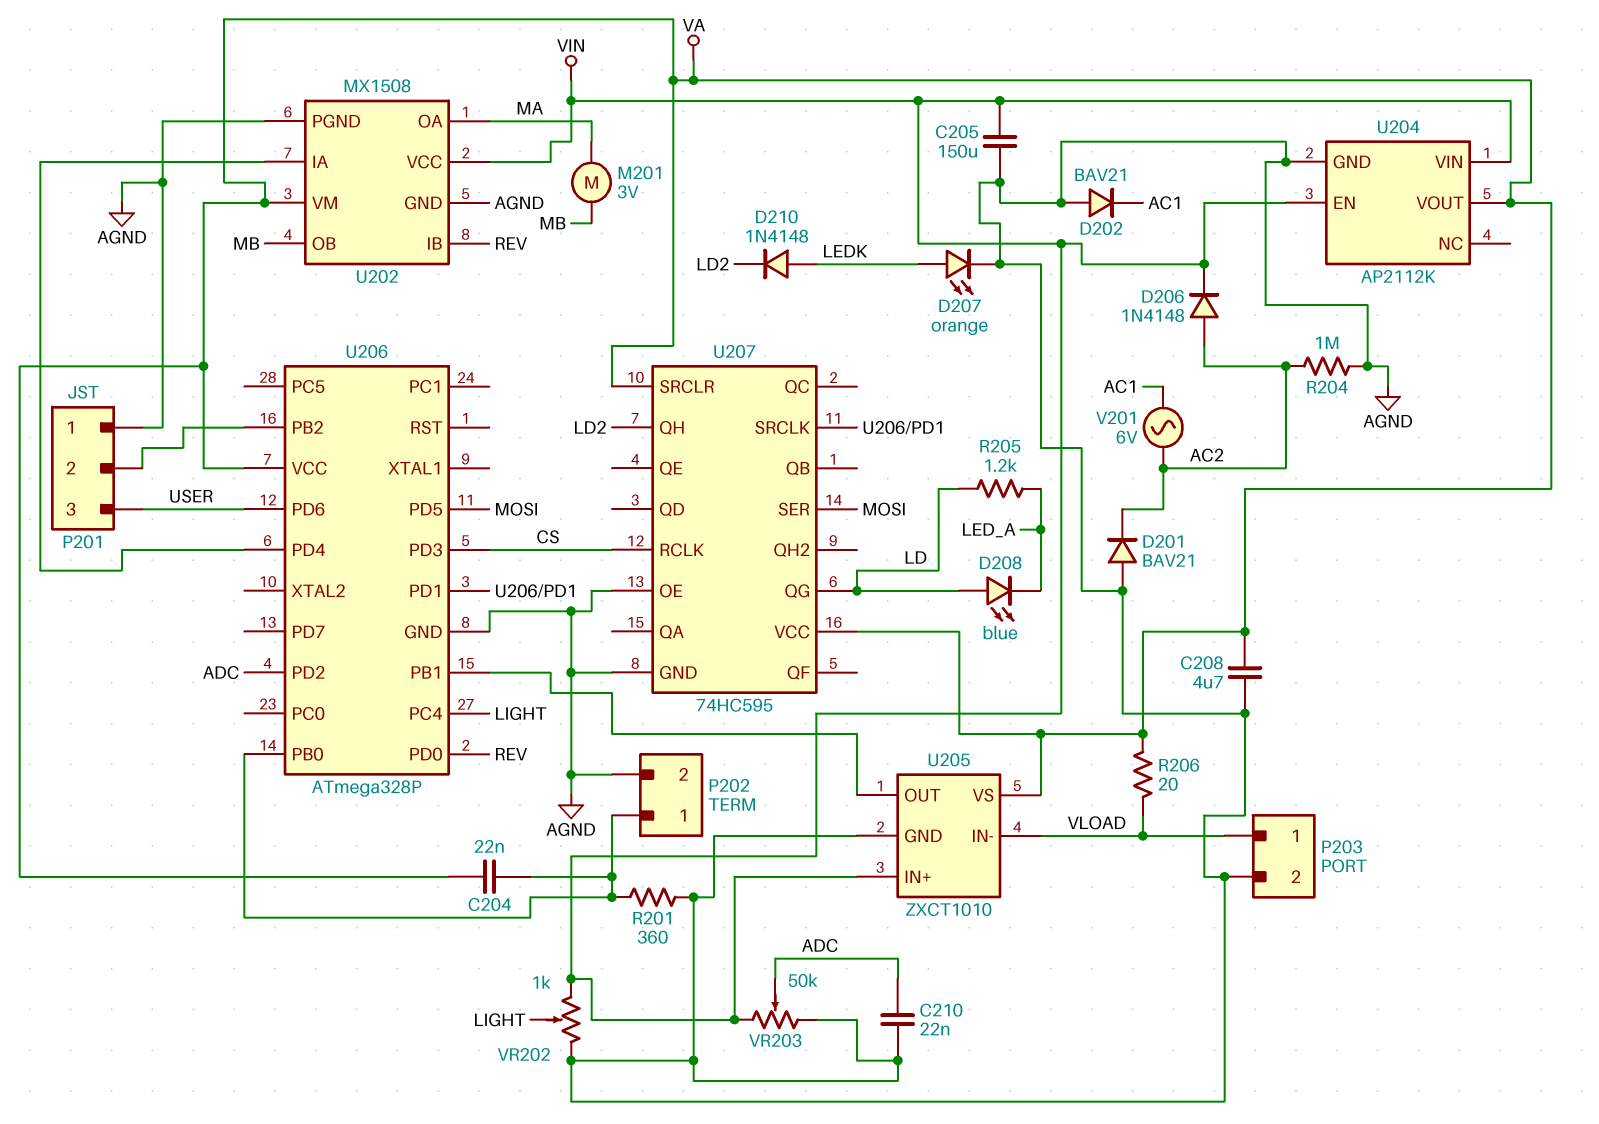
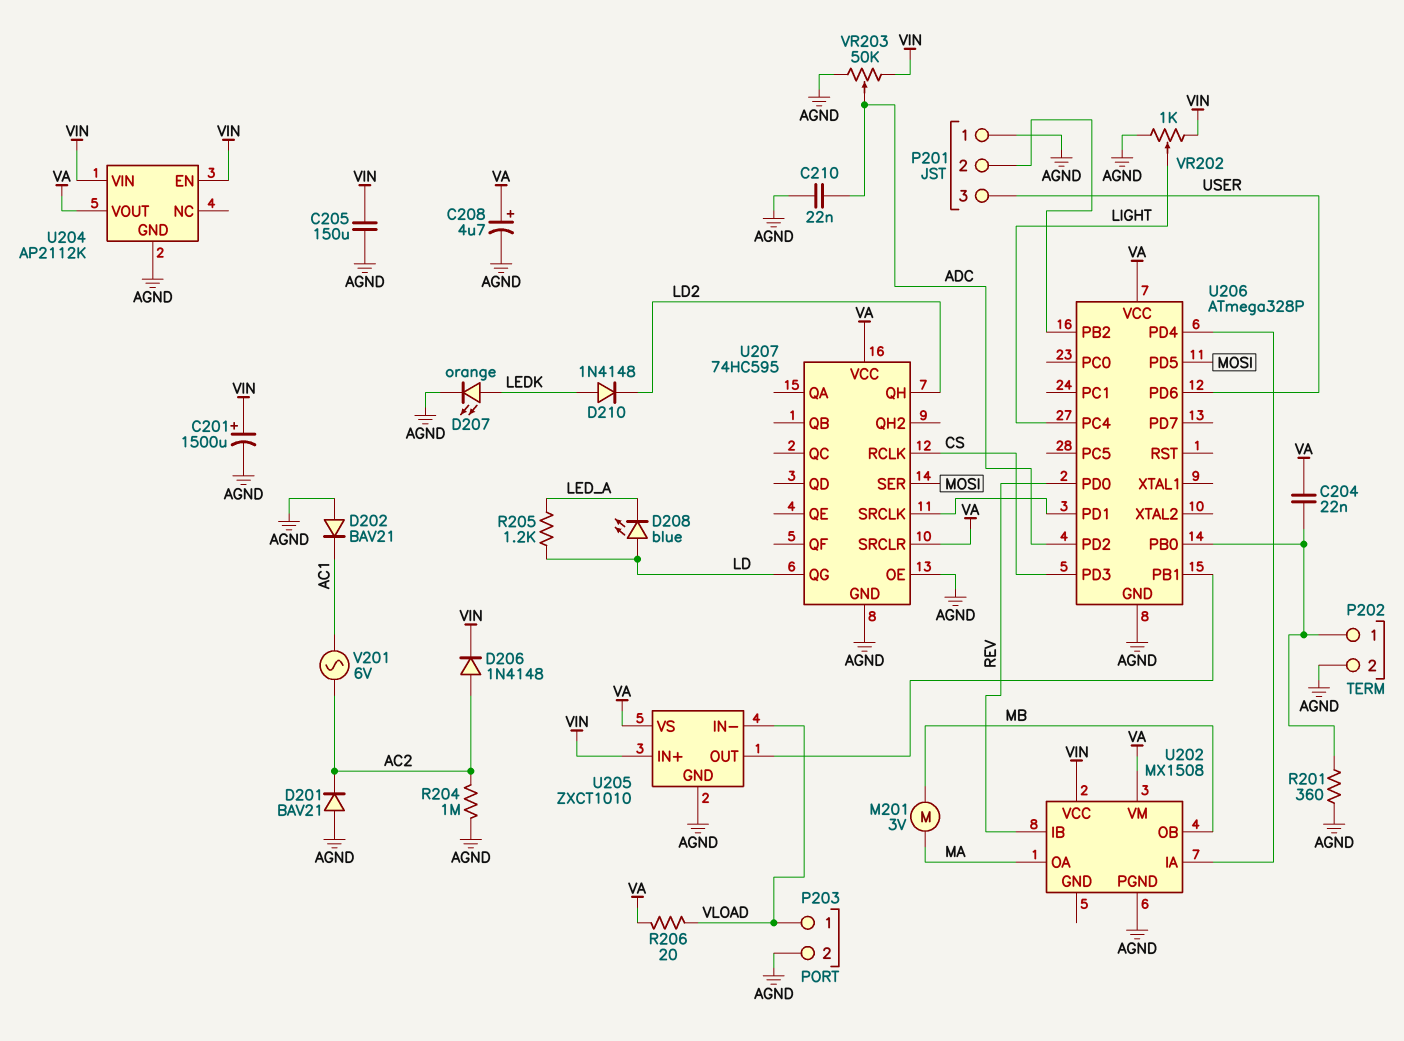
C201: none -> 1500uF (plus VIN, minus AGND)
C208: 4.7uF (AGND, VA) -> 4.7uF (plus VA, minus AGND)
U202 pin GND: AGND -> none

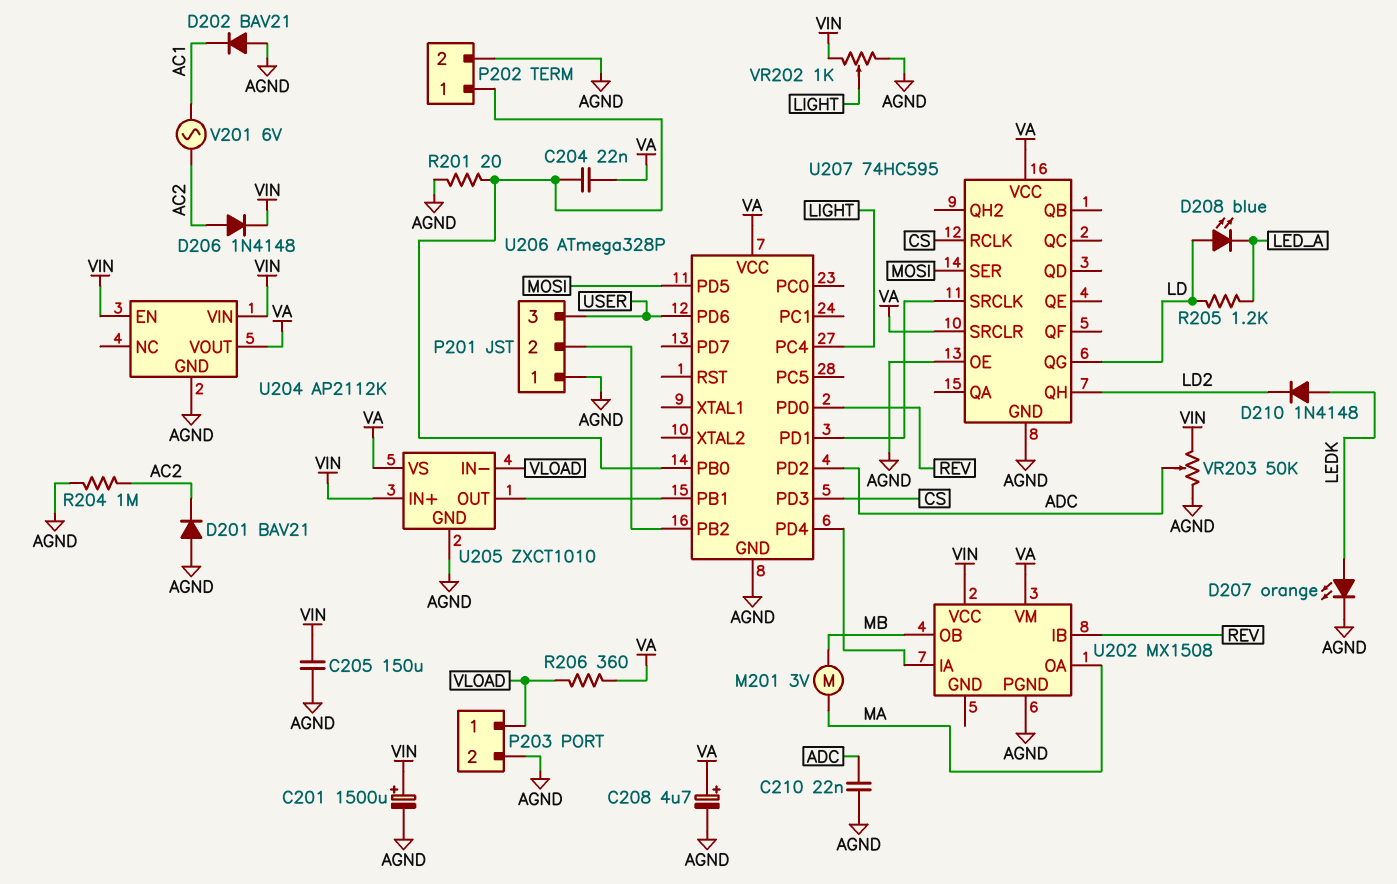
R201: 360 (AGND, P202/1) -> 20 (AGND, P202/1)
R206: 20 (VA, VLOAD) -> 360 (VA, VLOAD)

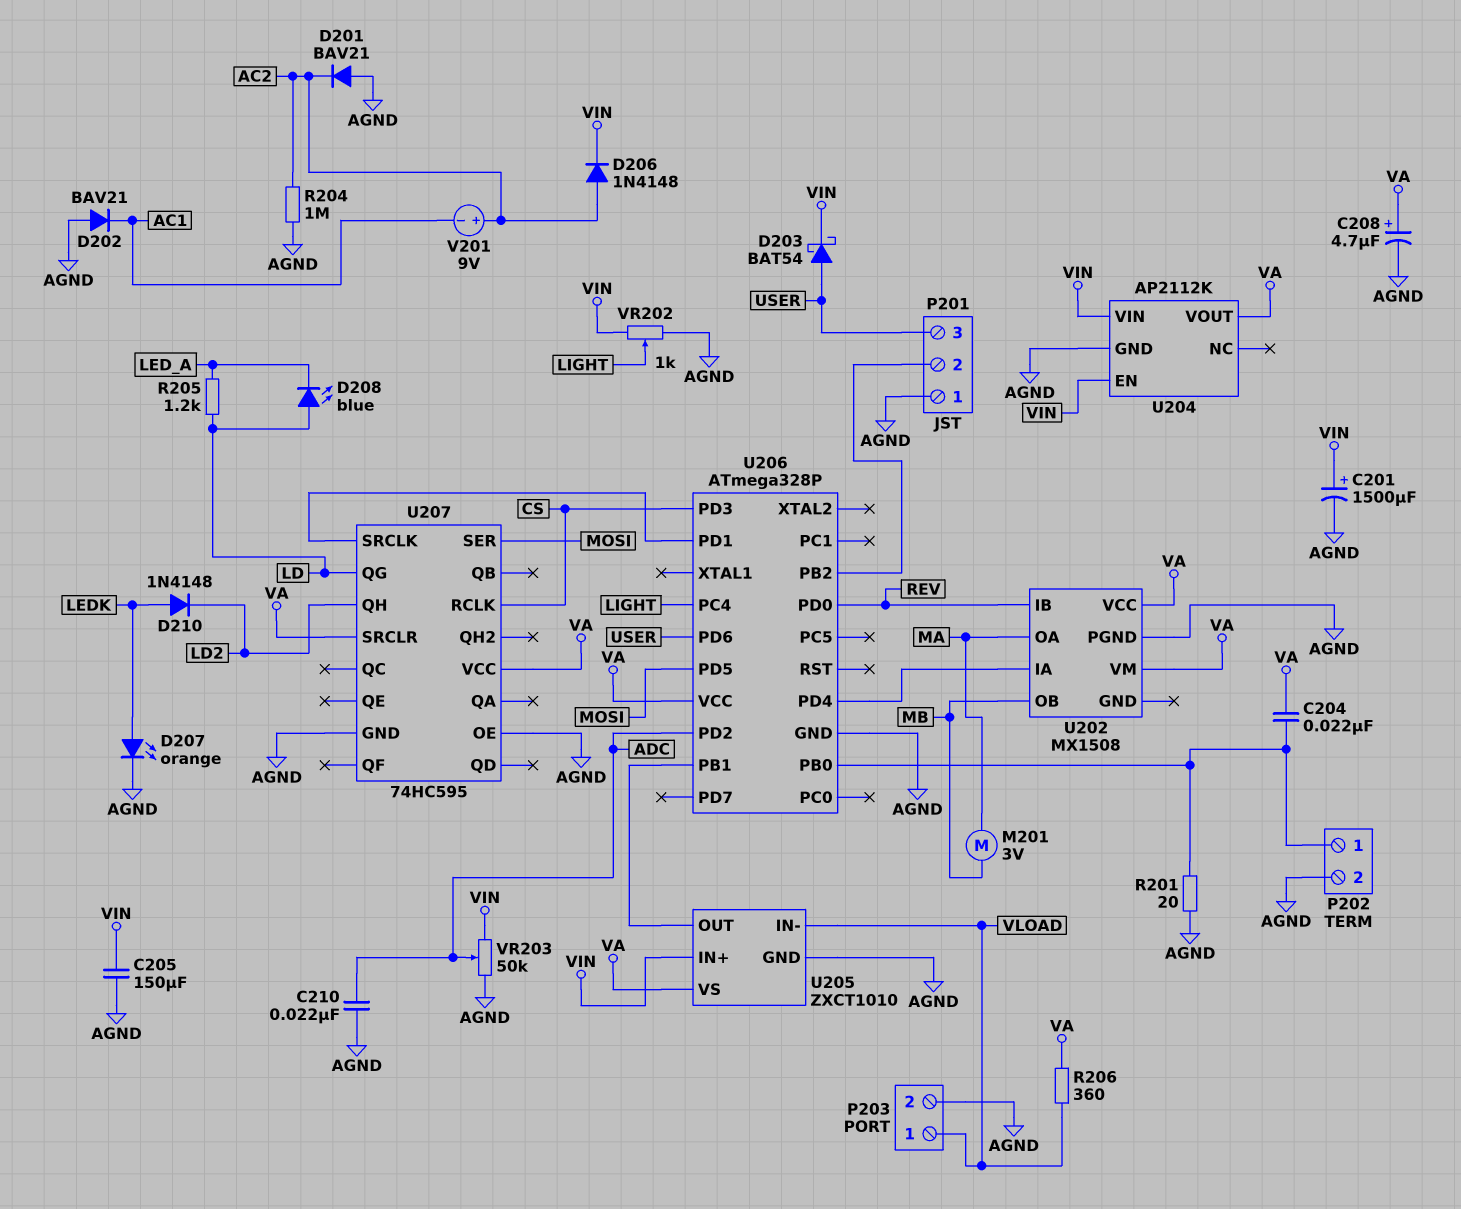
D203: none -> schottky BAT54 (A USER, K VIN)
U202 pin VCC: VIN -> VA
V201: AC 6V (AC1, AC2) -> 9V (plus AC2, minus AC1)

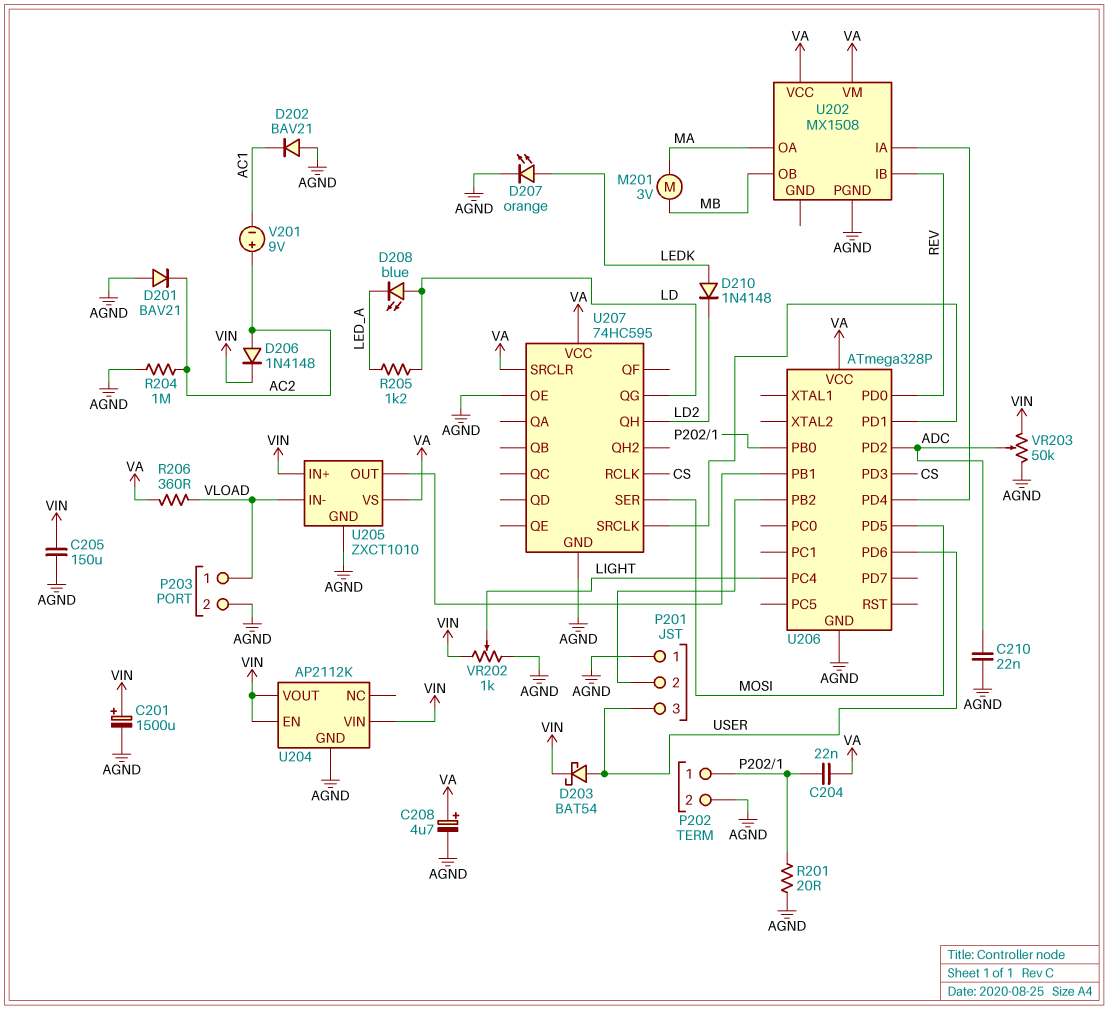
U204 pin VOUT: VA -> VIN

